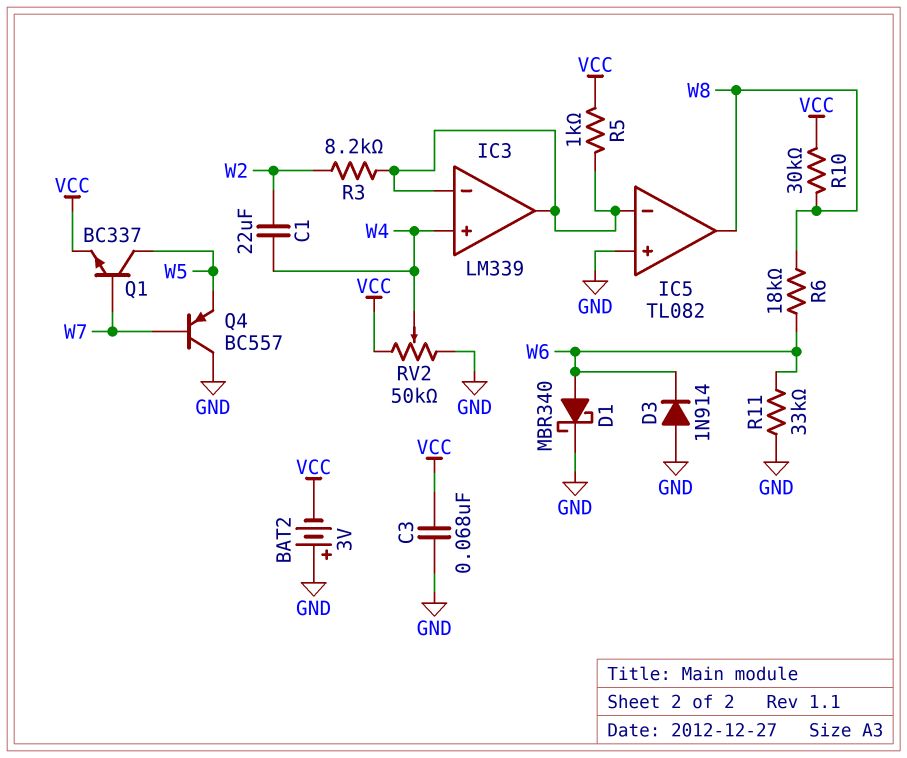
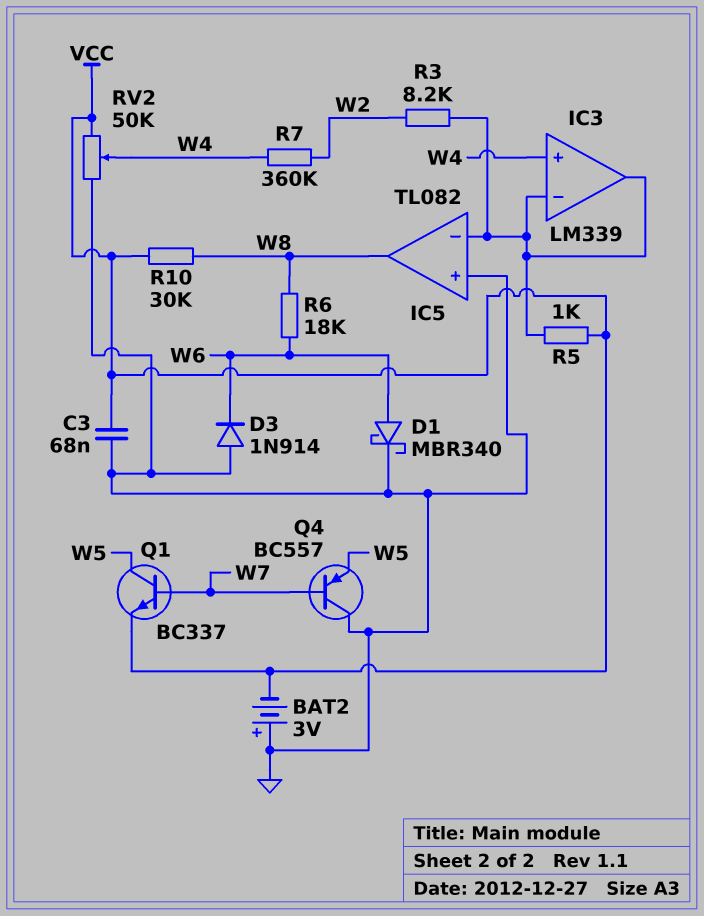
C1: 22uF (W2, W4) -> none
R7: none -> 360k (W2, W4)
R11: 33k (GND, W6) -> none

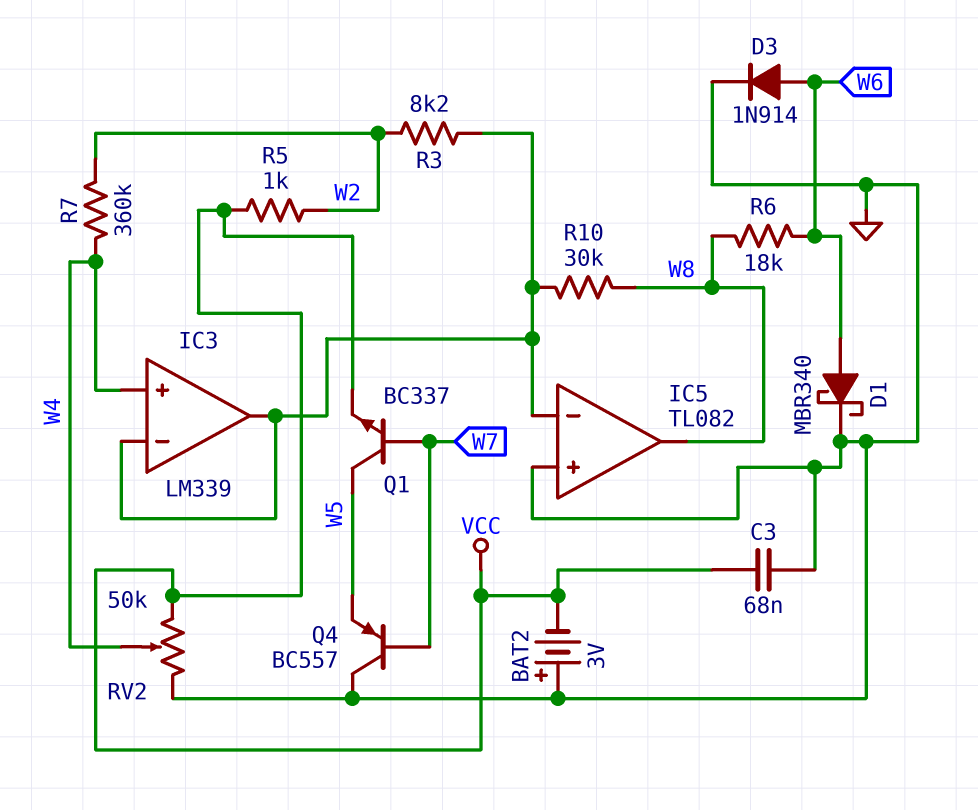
D3: diode 1N914 (A GND, K W6) -> diode 1N914 (A W6, K GND)
R5: 1k (IC3/in-, VCC) -> 1k (VCC, W2)
R10: 30k (VCC, W8) -> 30k (IC3/in-, W8)

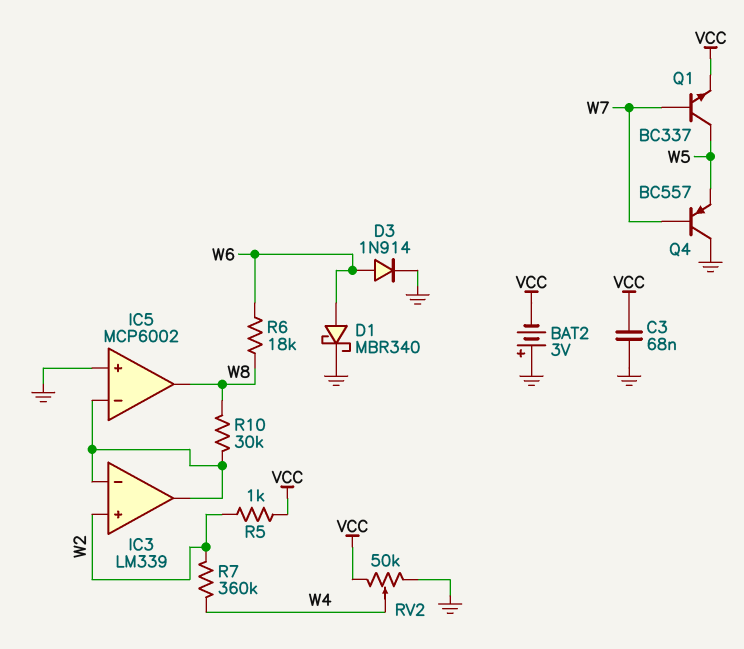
IC3 pin in+: W4 -> W2
IC5: TL082 -> MCP6002
R3: 8.2k (IC3/in-, W2) -> none

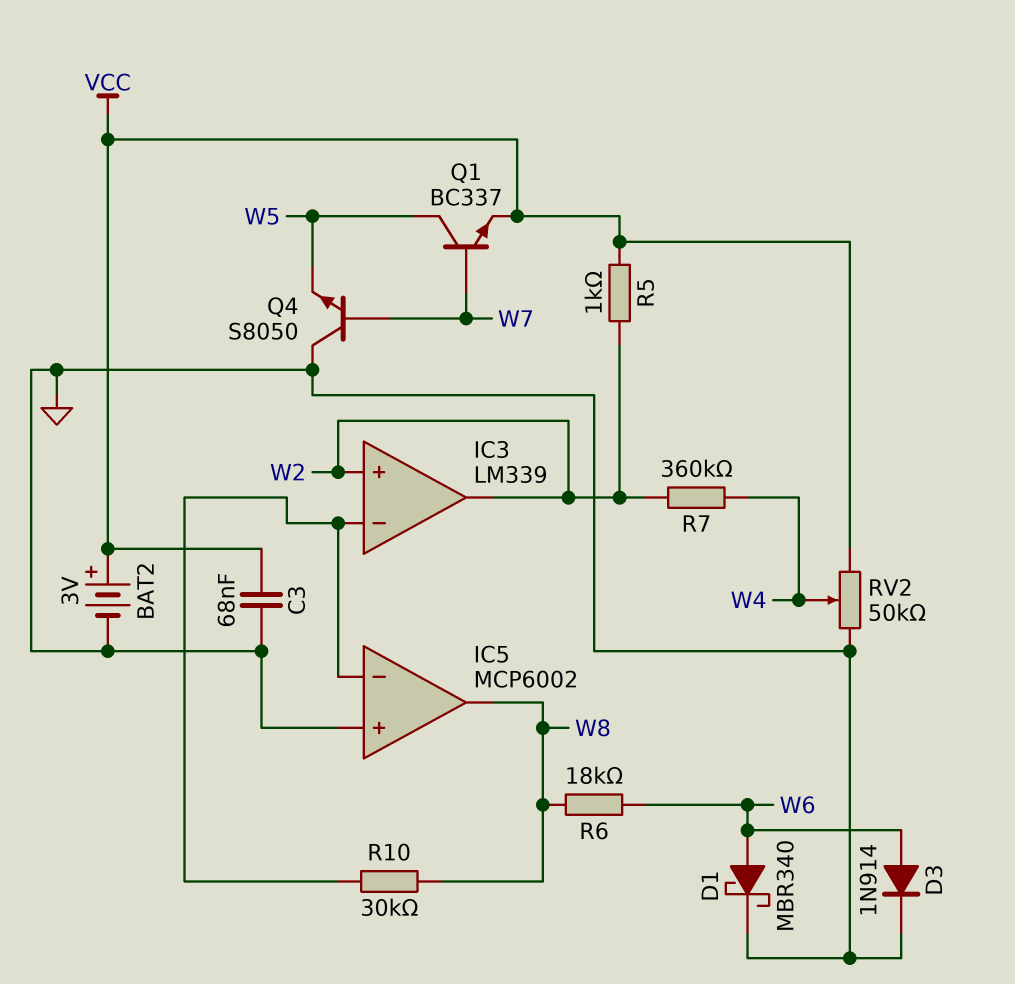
BAT2: 3V (plus GND, minus VCC) -> 3V (plus VCC, minus GND)
IC3 pin out: IC3/in- -> W2
Q4: PNP BC557 (B W7, C GND, E W5) -> NPN S8050 (B W7, C GND, E W5)

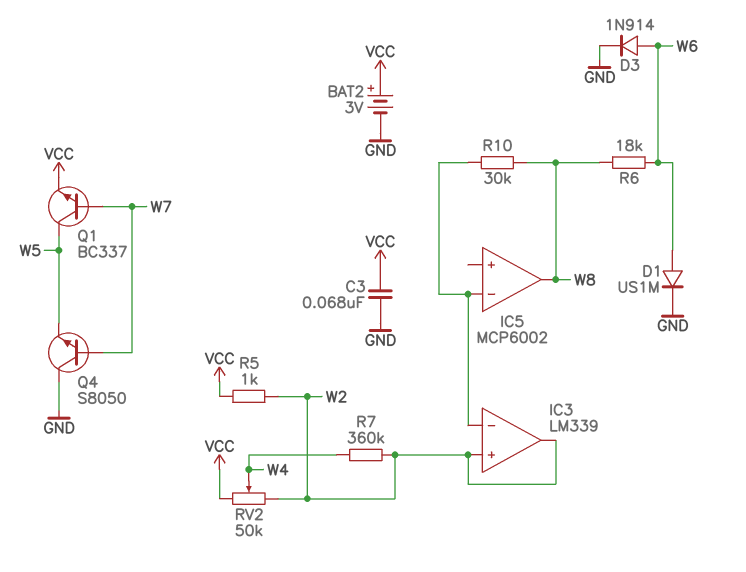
D1: schottky MBR340 (A W6, K GND) -> diode US1M (A W6, K GND)
IC5 pin in+: GND -> none
RV2: 50k (GND, VCC, wiper W4) -> 50k (VCC, W2, wiper W4)

